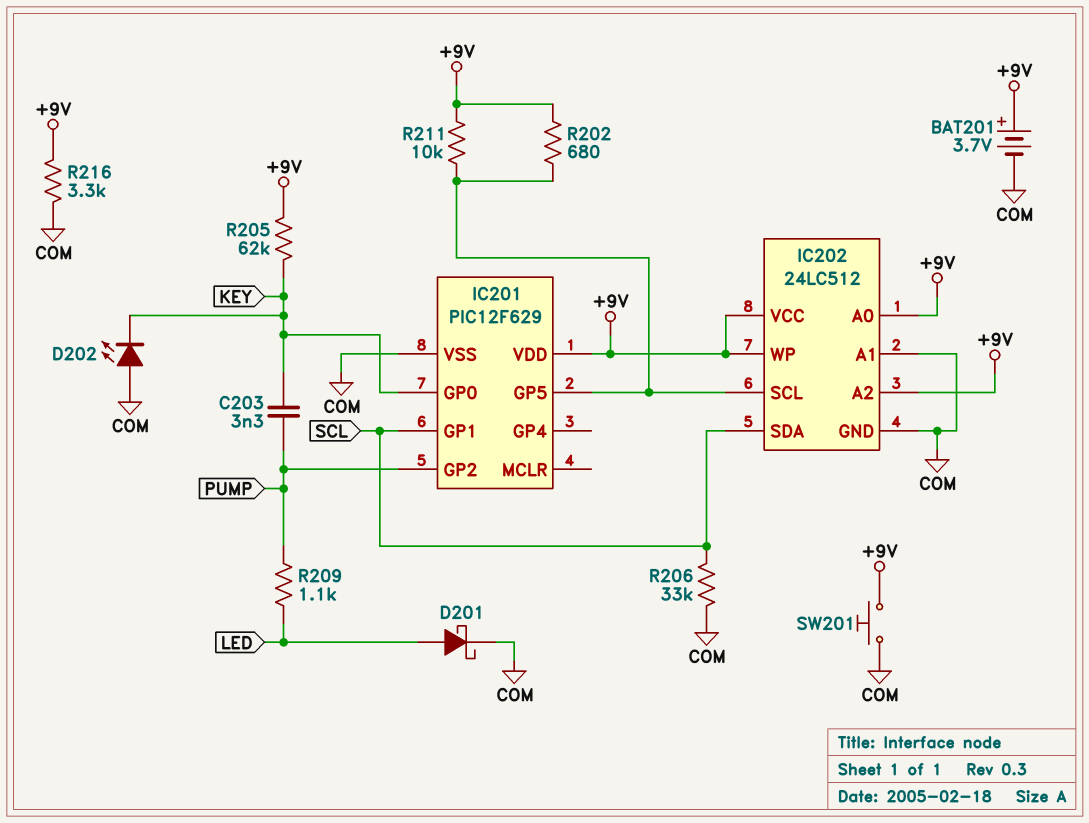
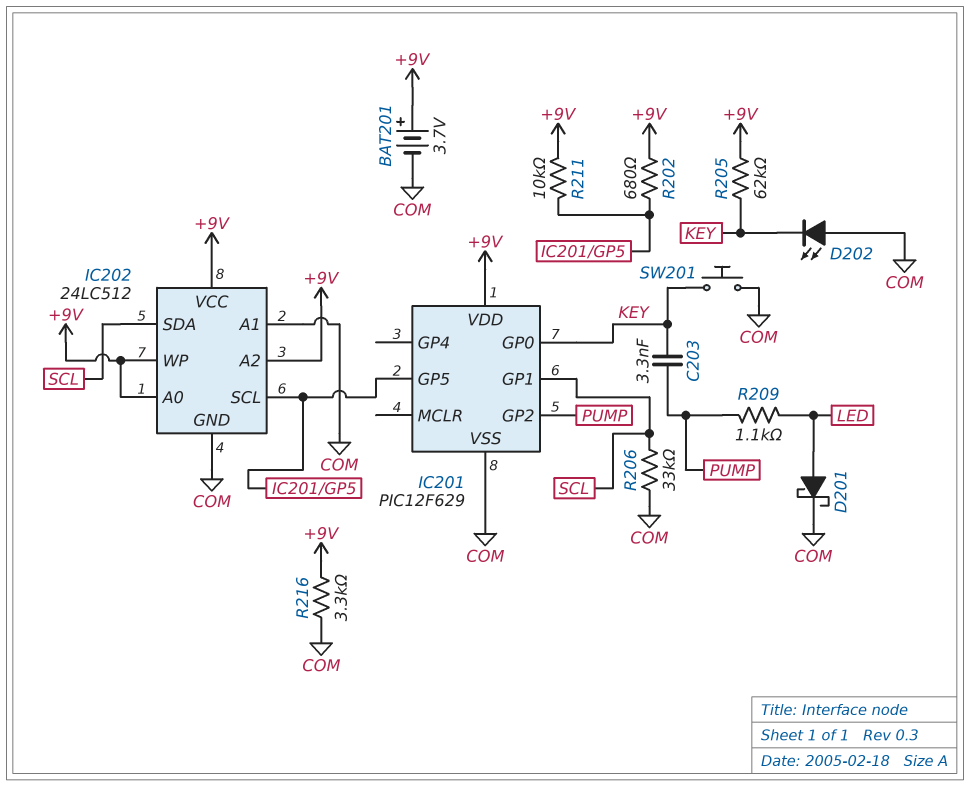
SW201: button (+9V, COM) -> button (COM, KEY)

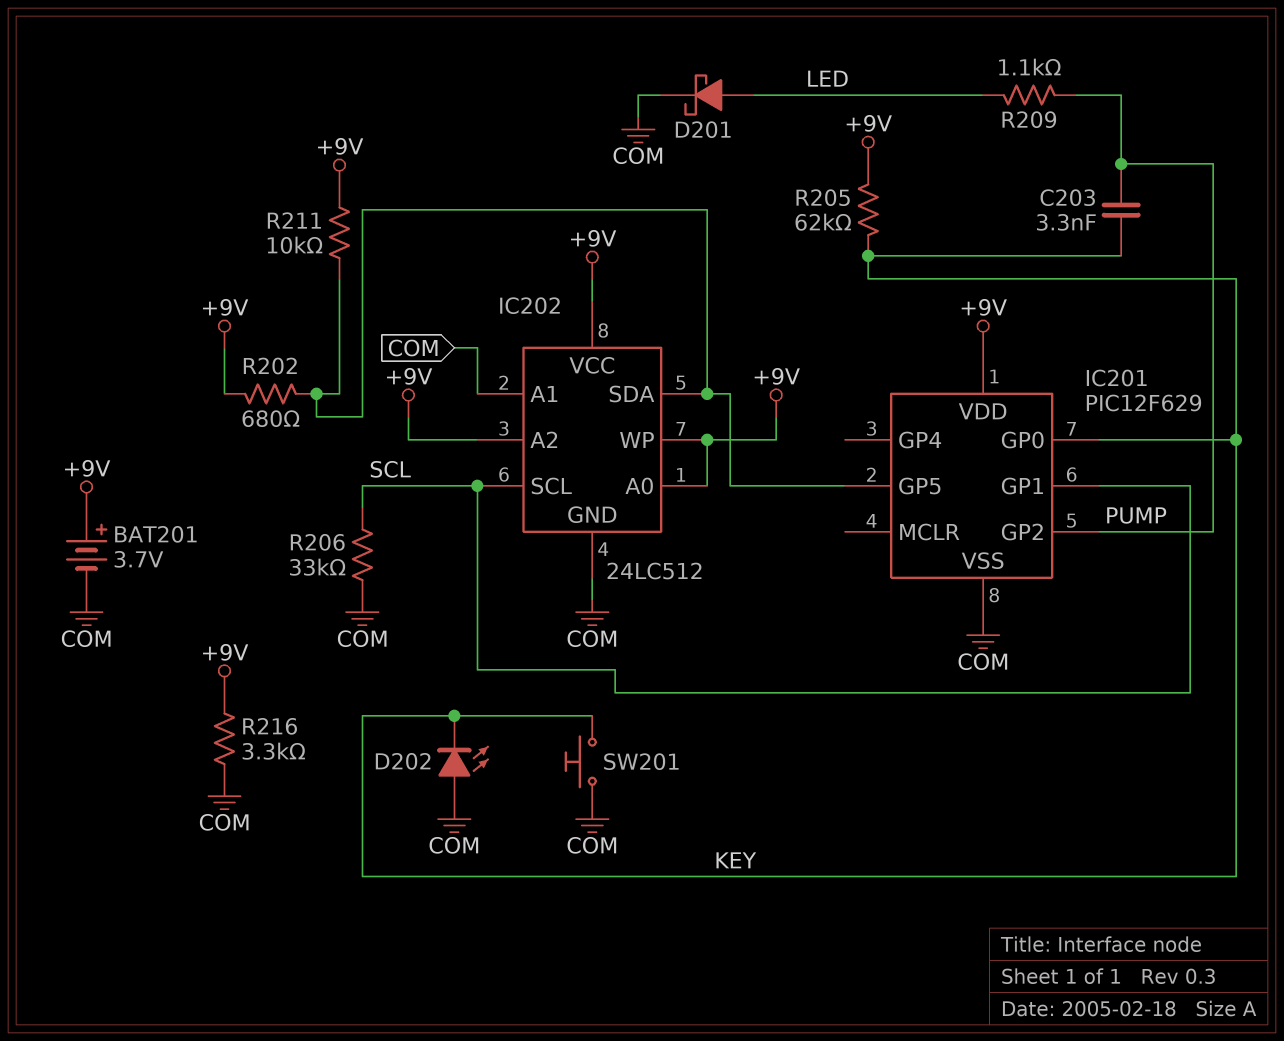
IC202 pin SCL: IC201/GP5 -> SCL
IC202 pin SDA: SCL -> IC201/GP5

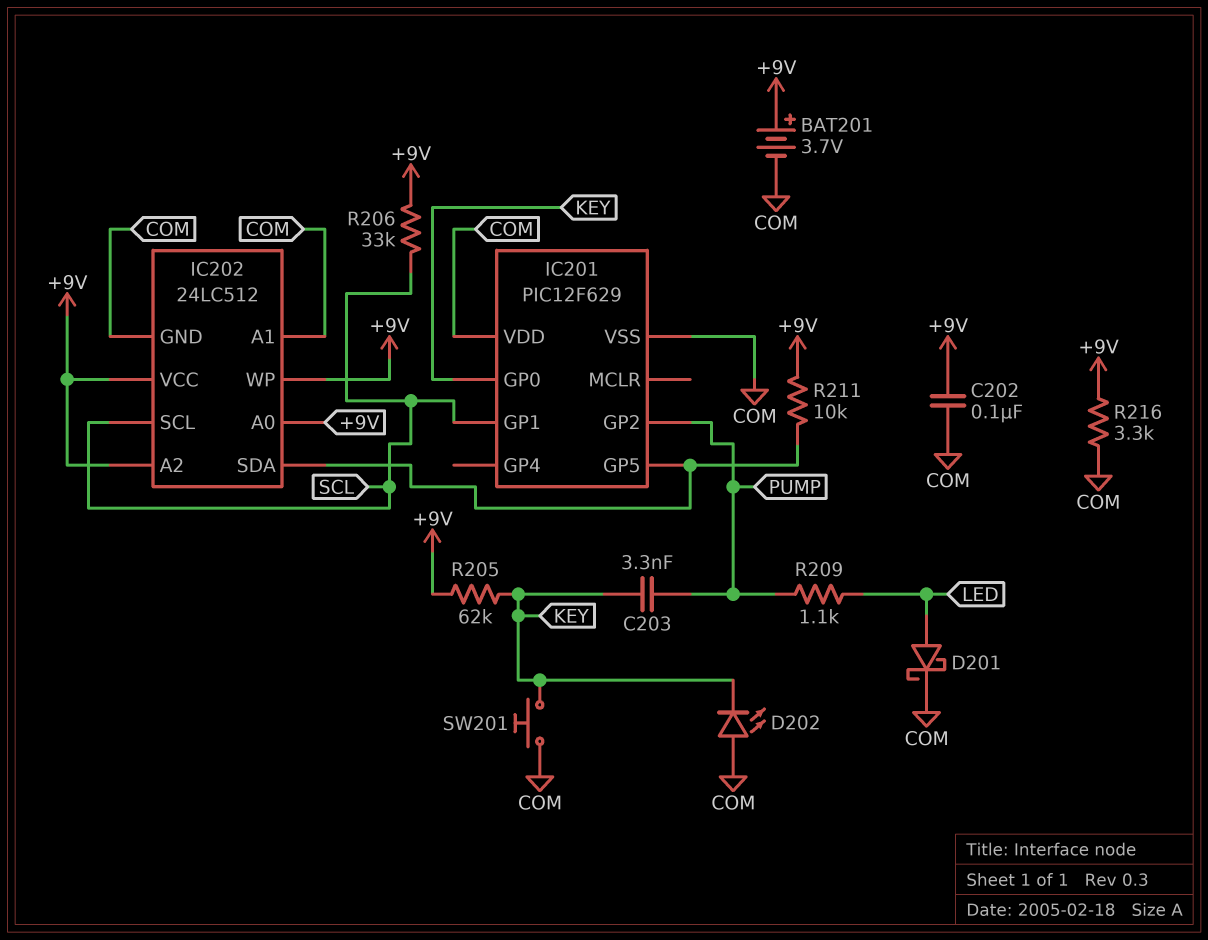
C202: none -> 100nF (+9V, COM)
IC201 pin VDD: +9V -> COM
R202: 680 (+9V, IC201/GP5) -> none
R206: 33k (COM, SCL) -> 33k (+9V, SCL)

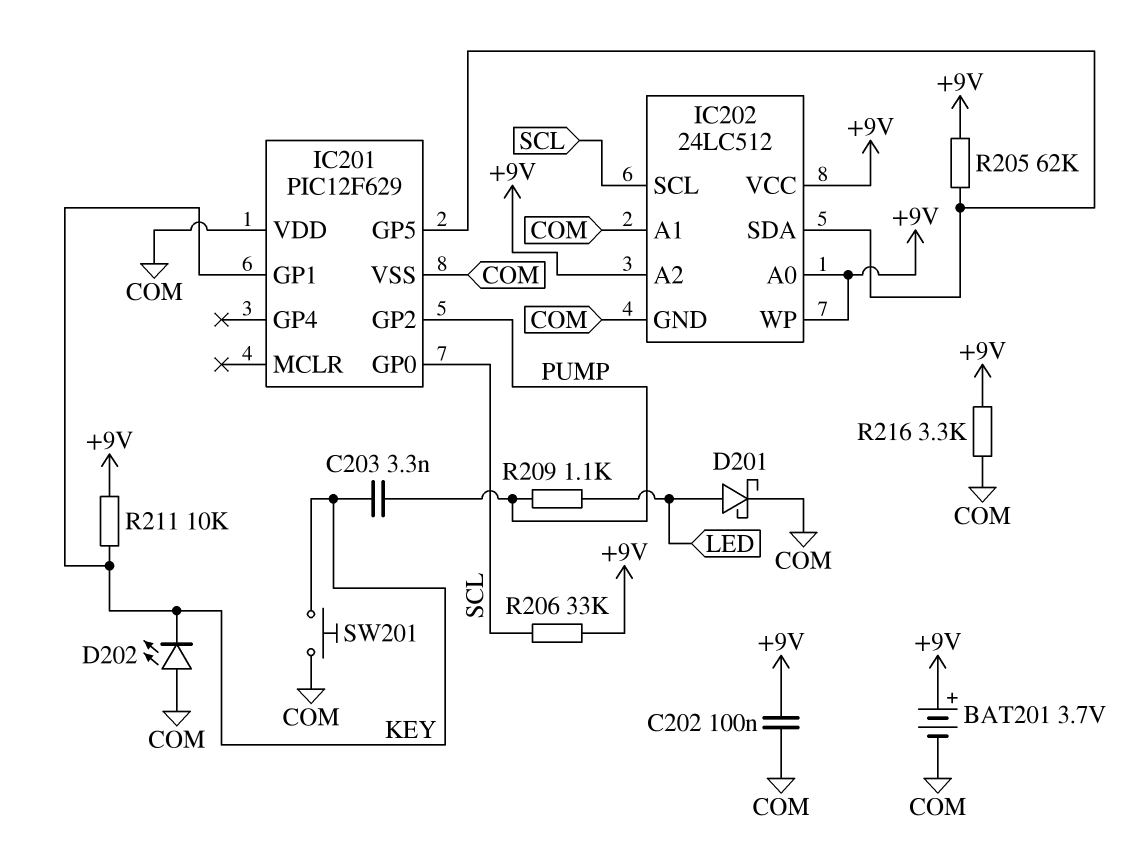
IC201 pin GP0: KEY -> SCL
IC201 pin GP1: SCL -> KEY
R205: 62k (+9V, KEY) -> 62k (+9V, IC201/GP5)
R211: 10k (+9V, IC201/GP5) -> 10k (+9V, KEY)

